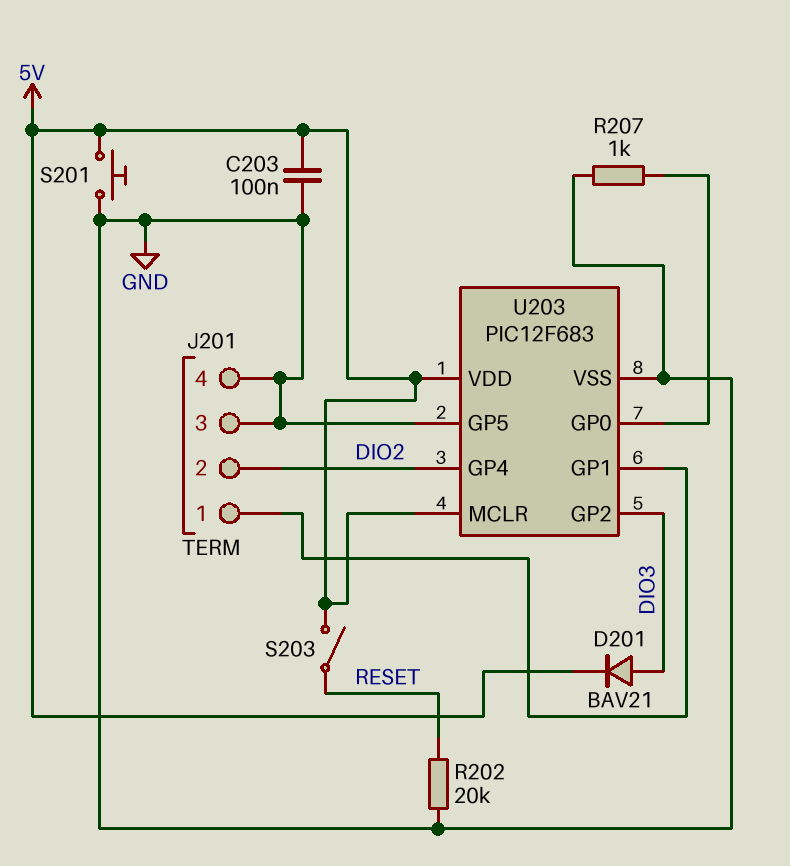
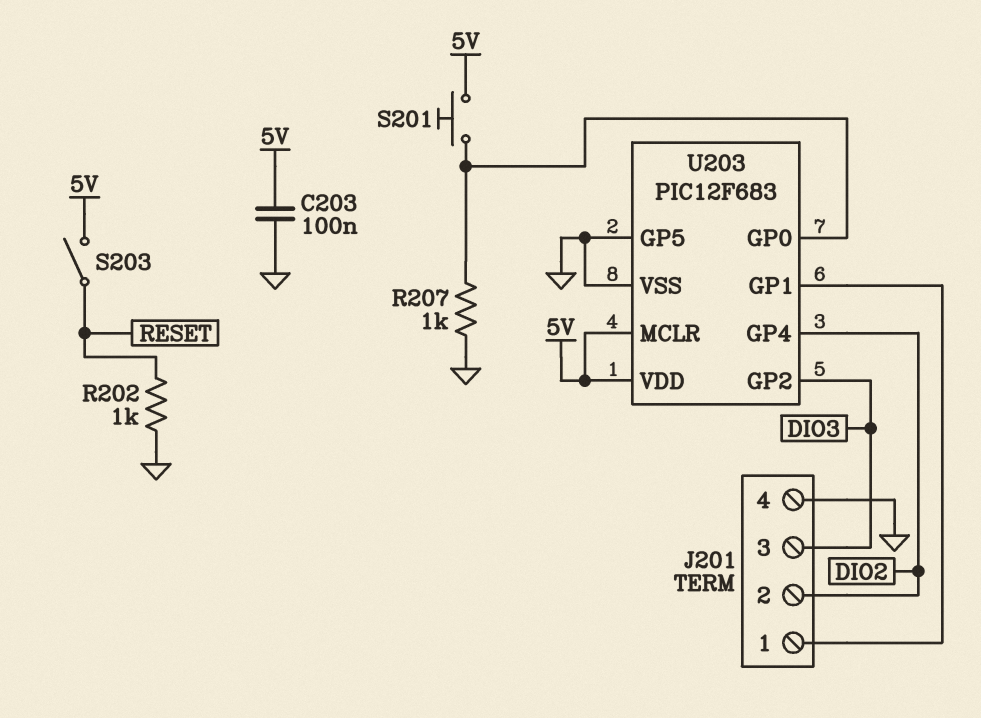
D201: diode BAV21 (A DIO3, K 5V) -> none
J201 pin 3: GND -> DIO3
R202: 20k (GND, RESET) -> 1k (GND, RESET)
S201: button (5V, GND) -> button (5V, U203/GP0)

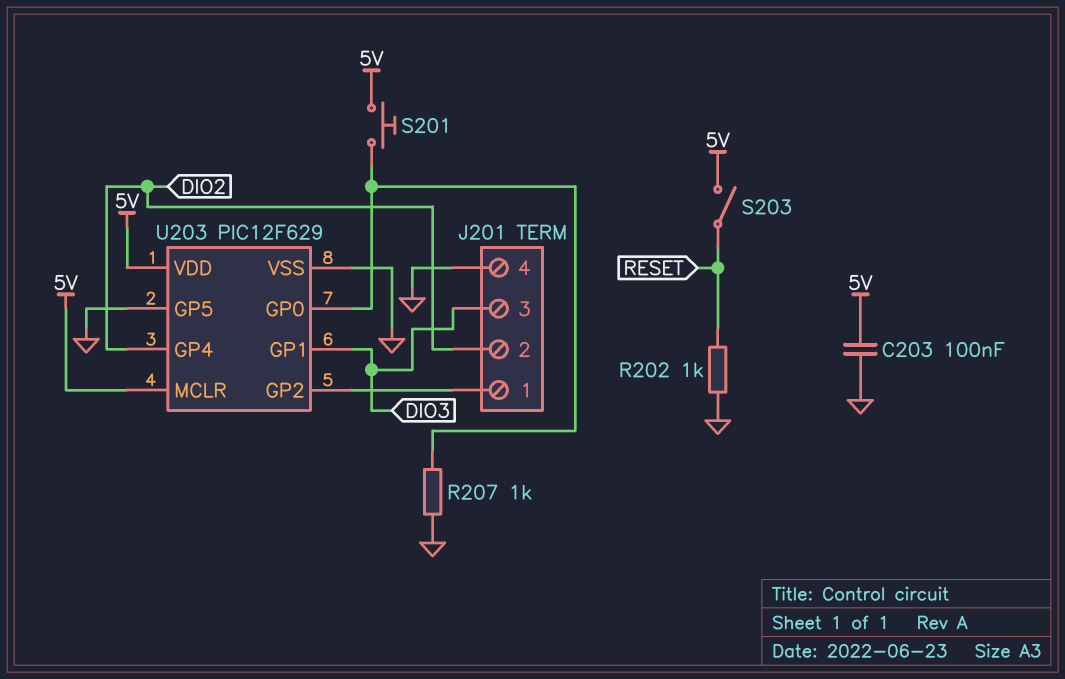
U203: PIC12F683 -> PIC12F629
U203 pin GP1: J201/1 -> DIO3
U203 pin GP2: DIO3 -> J201/1

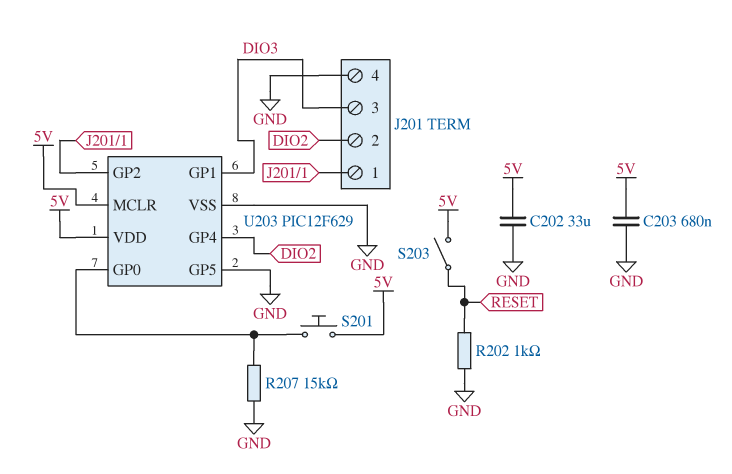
C202: none -> 33uF (5V, GND)
C203: 100nF (5V, GND) -> 680nF (5V, GND)
R207: 1k (GND, U203/GP0) -> 15k (GND, U203/GP0)

